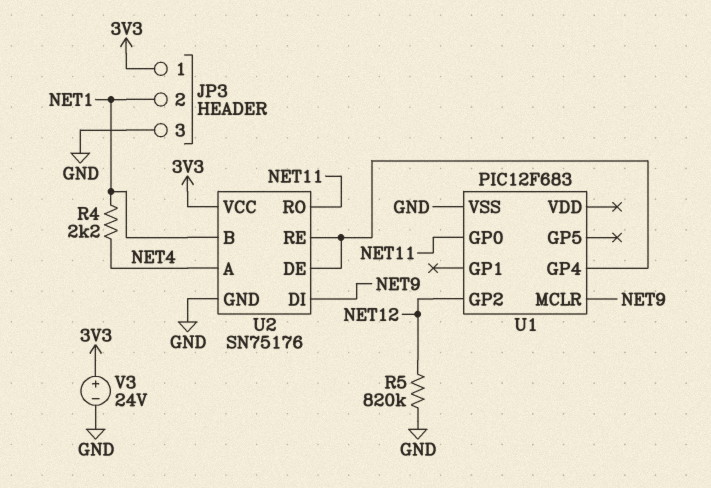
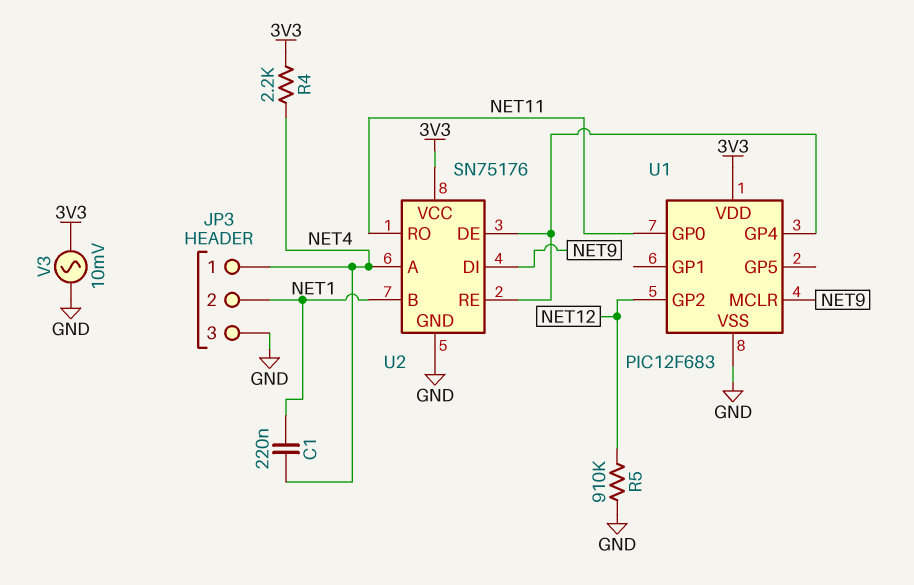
C1: none -> 220nF (NET1, NET4)
JP3 pin 1: 3V3 -> NET4
R4: 2.2k (NET1, NET4) -> 2.2k (3V3, NET4)
R5: 820k (GND, NET12) -> 910k (GND, NET12)
U1 pin VDD: none -> 3V3
V3: 24V (plus 3V3, minus GND) -> AC 10mV (3V3, GND)

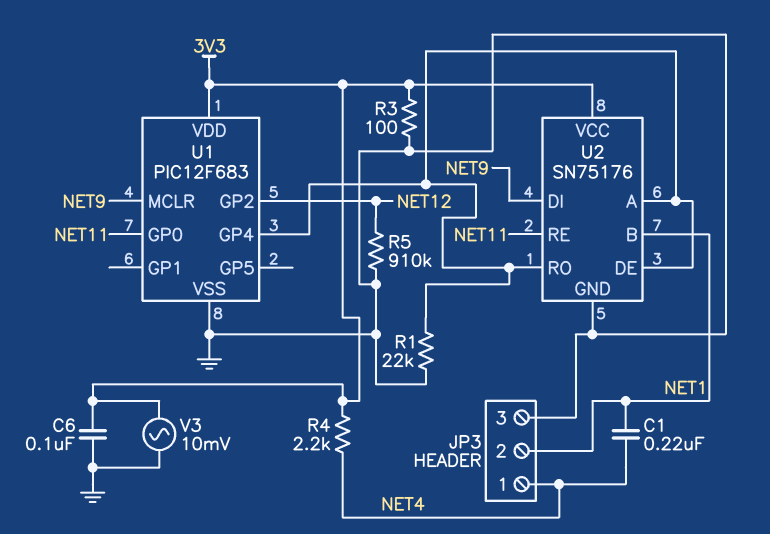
C6: none -> 100nF (3V3, GND)
R1: none -> 22k (GND, U1/GP4)
R3: none -> 100 (3V3, GND)
U2 pin A: NET4 -> U1/GP4
U2 pin RE: U1/GP4 -> NET11
U2 pin RO: NET11 -> U1/GP4

